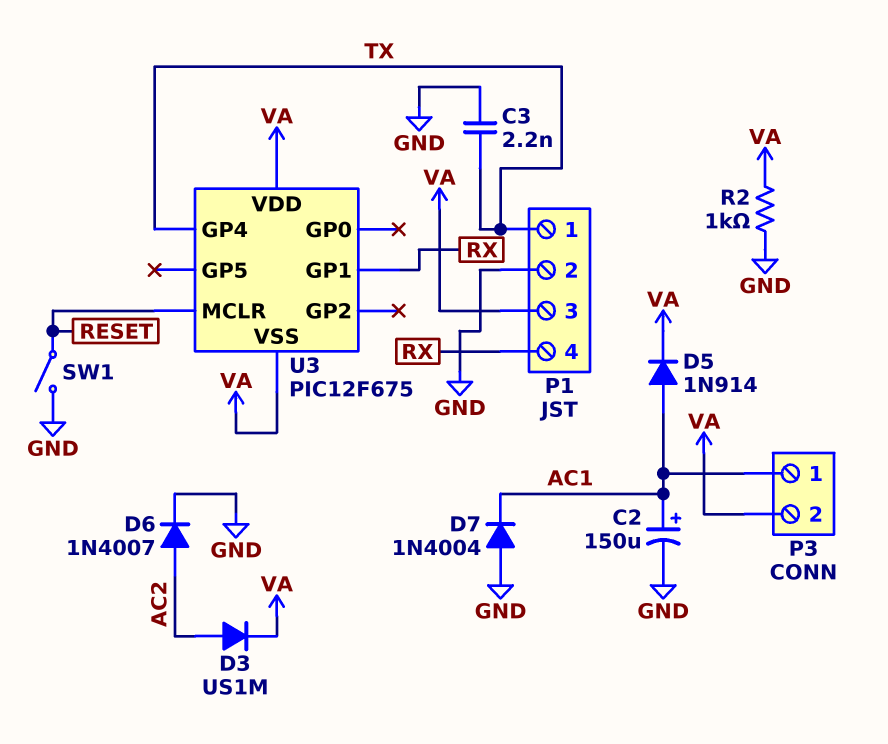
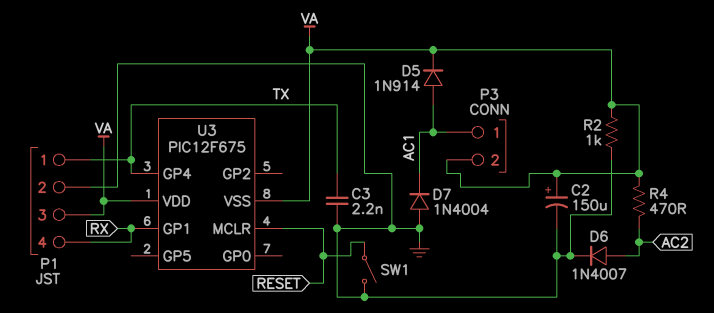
C2: 150uF (plus AC1, minus GND) -> 150uF (plus VA, minus GND)
D3: diode US1M (A AC2, K VA) -> none
R4: none -> 470 (AC2, VA)

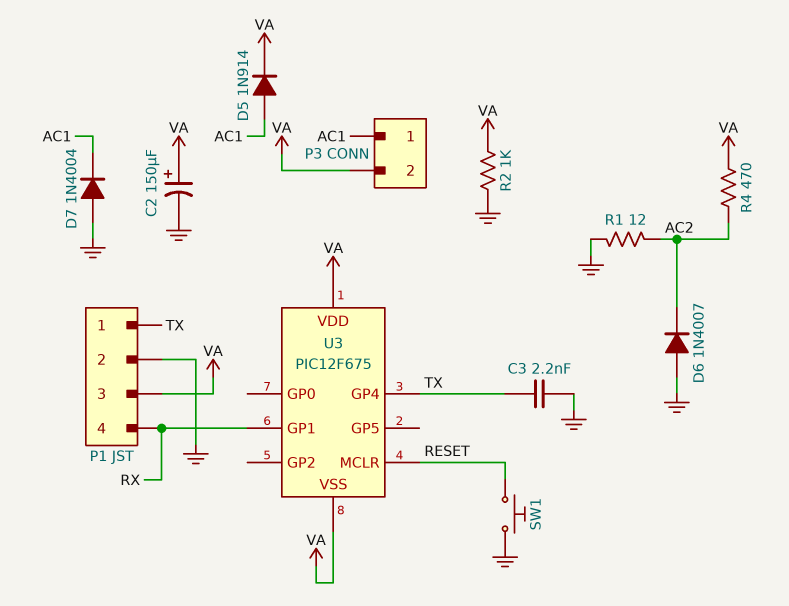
D6: diode 1N4007 (A AC2, K GND) -> diode 1N4007 (A GND, K AC2)
R1: none -> 12 (AC2, GND)
SW1: switch (GND, RESET) -> button (GND, RESET)

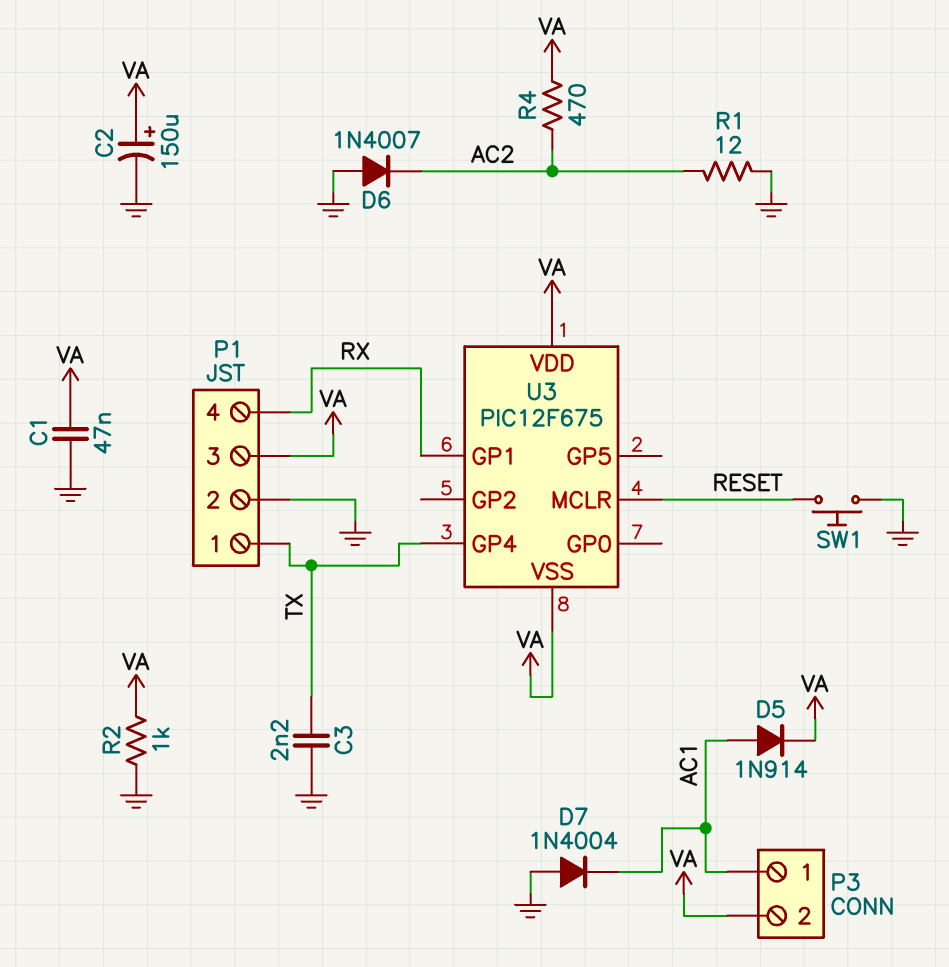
C1: none -> 47nF (GND, VA)

